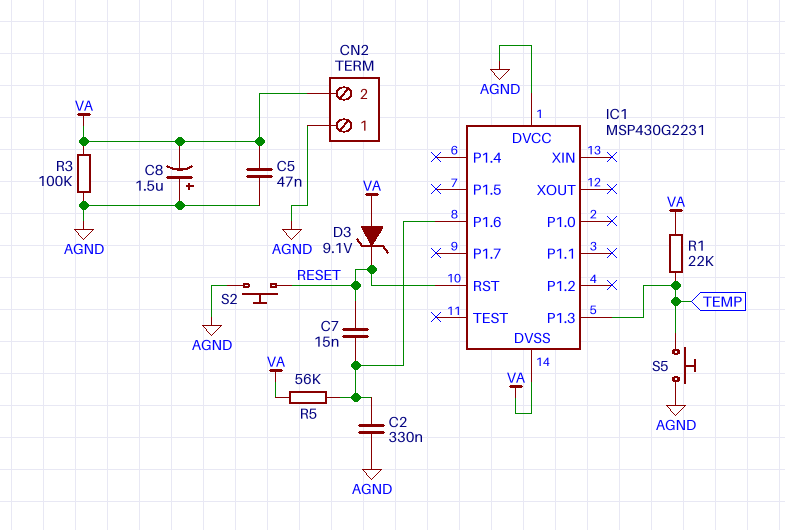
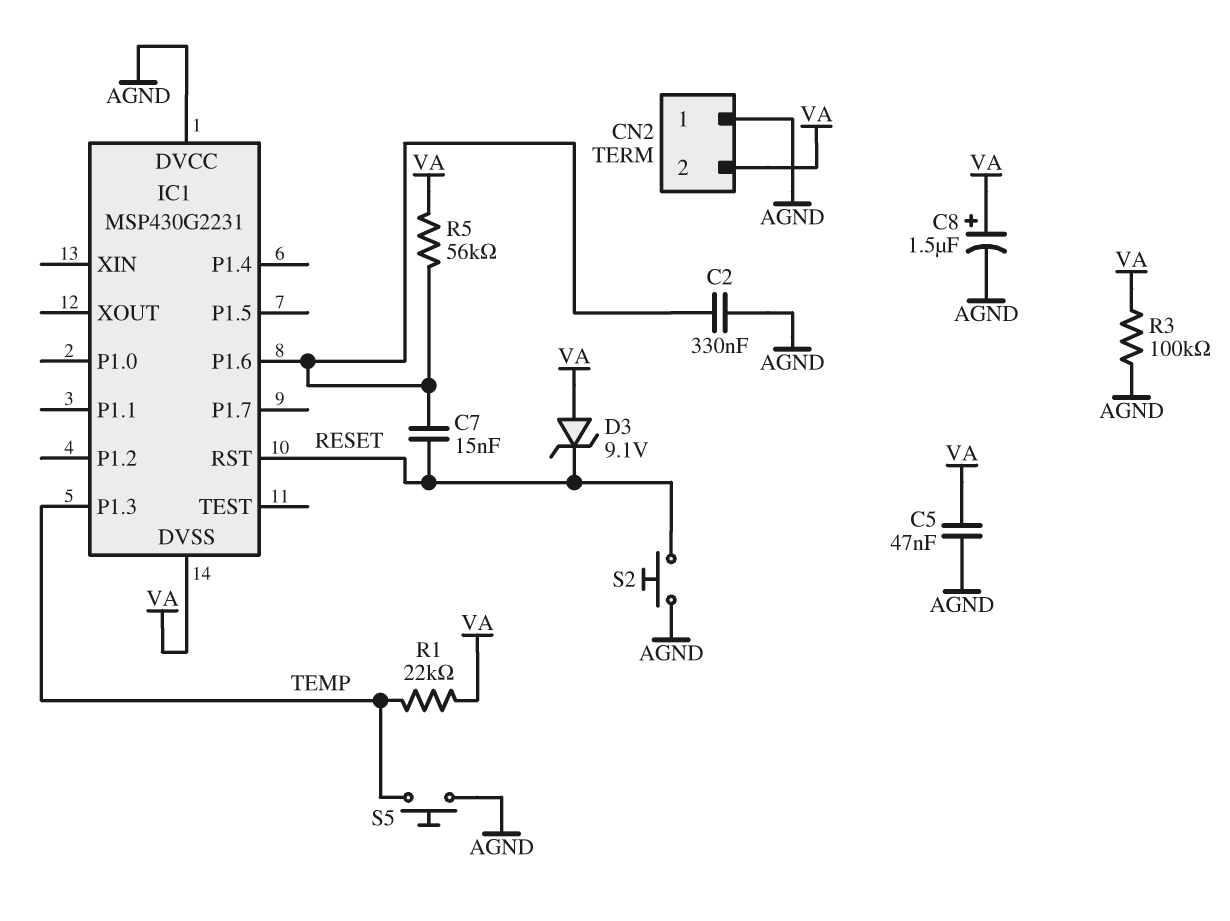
C8: 1.5uF (plus AGND, minus VA) -> 1.5uF (plus VA, minus AGND)

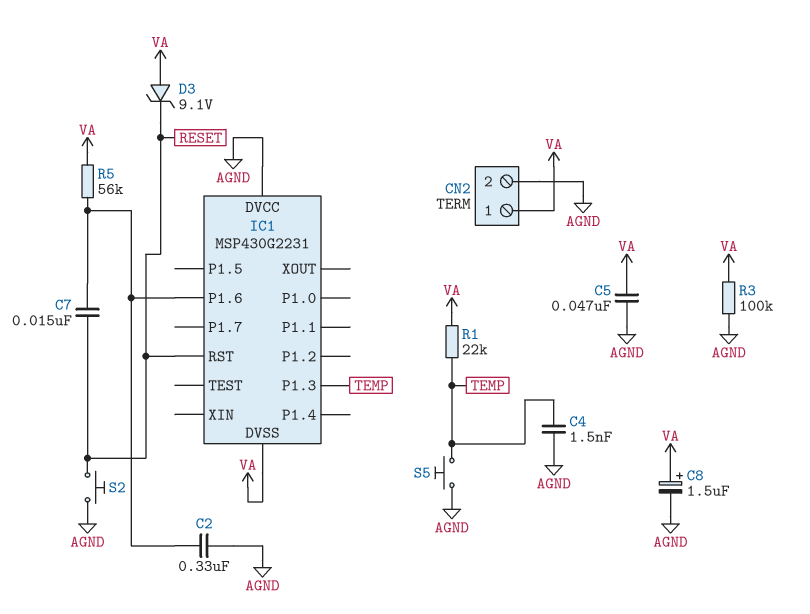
C4: none -> 1.5nF (AGND, TEMP)
CN2 pin 1: AGND -> VA
CN2 pin 2: VA -> AGND

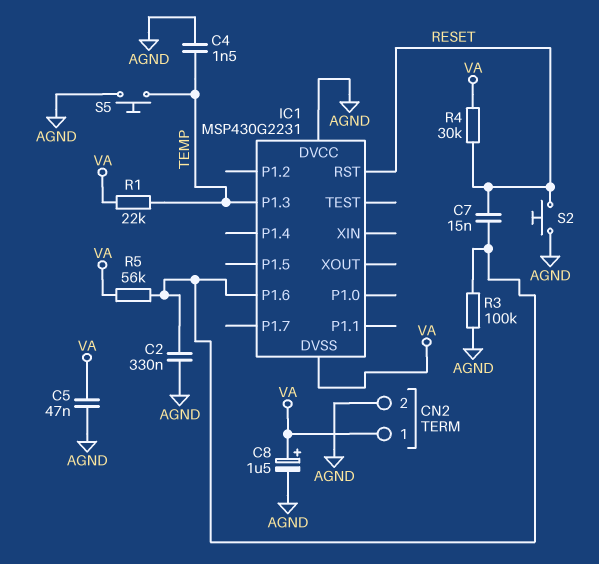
D3: zener 9.1V (A VA, K RESET) -> none
R3: 100k (AGND, VA) -> 100k (AGND, IC1/P1.6)
R4: none -> 30k (RESET, VA)

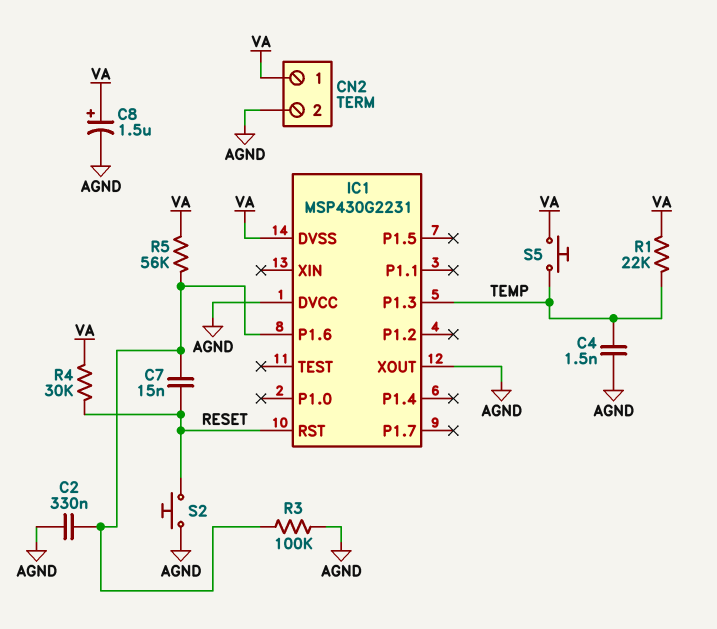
C5: 47nF (AGND, VA) -> none
IC1 pin XOUT: none -> AGND
S5: button (AGND, TEMP) -> button (TEMP, VA)

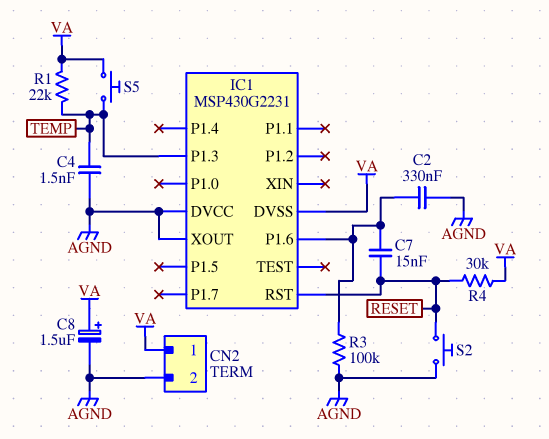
R5: 56k (IC1/P1.6, VA) -> none

